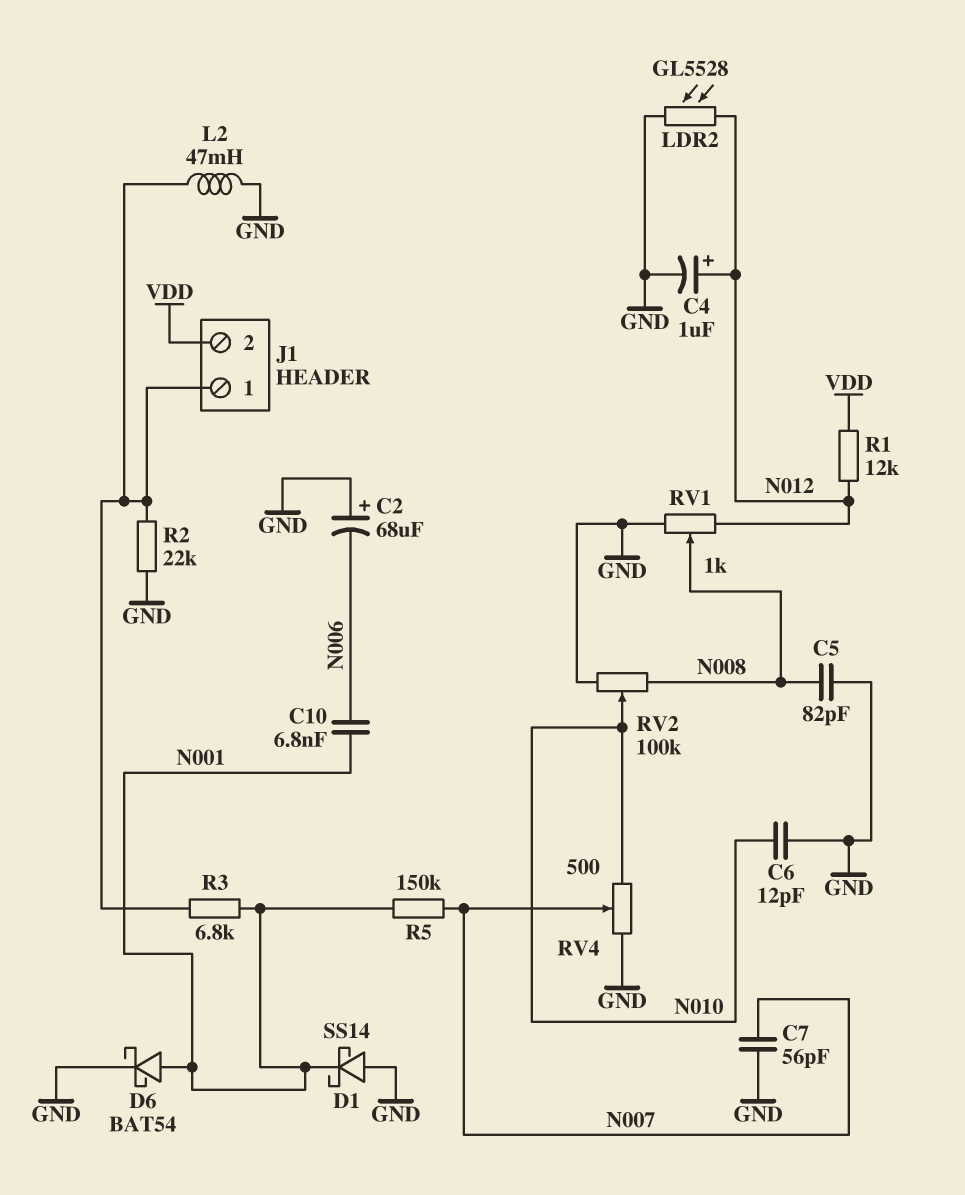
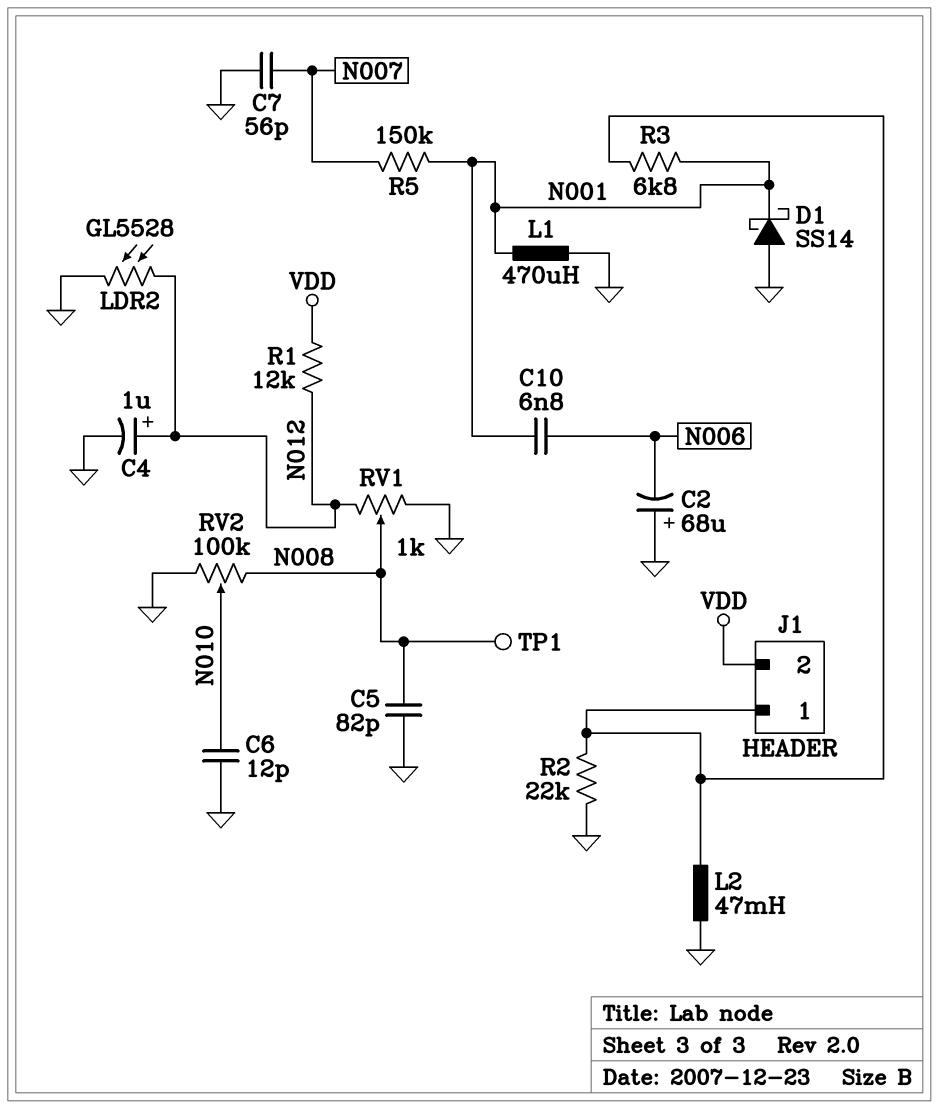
D6: schottky BAT54 (A N001, K GND) -> none
L1: none -> 470uH (GND, N001)
RV4: 500 (GND, N010, wiper N007) -> none
TP1: none -> test point (N008)

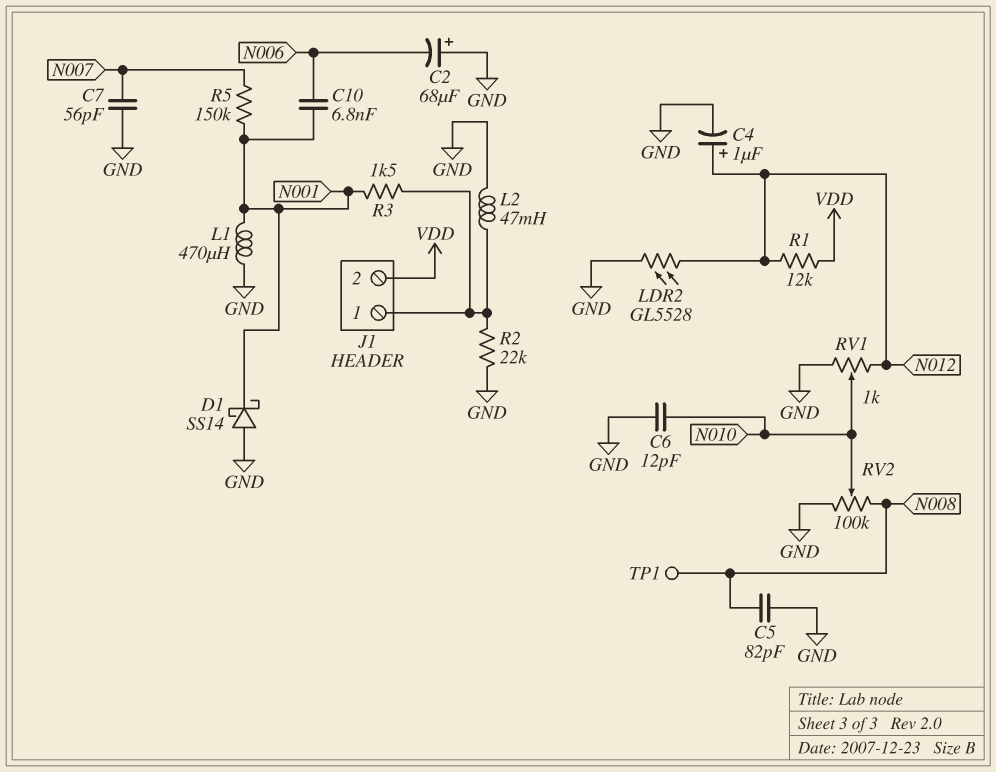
R3: 6.8k (J1/1, N001) -> 1.5k (J1/1, N001)
RV1: 1k (GND, N012, wiper N008) -> 1k (GND, N012, wiper N010)

